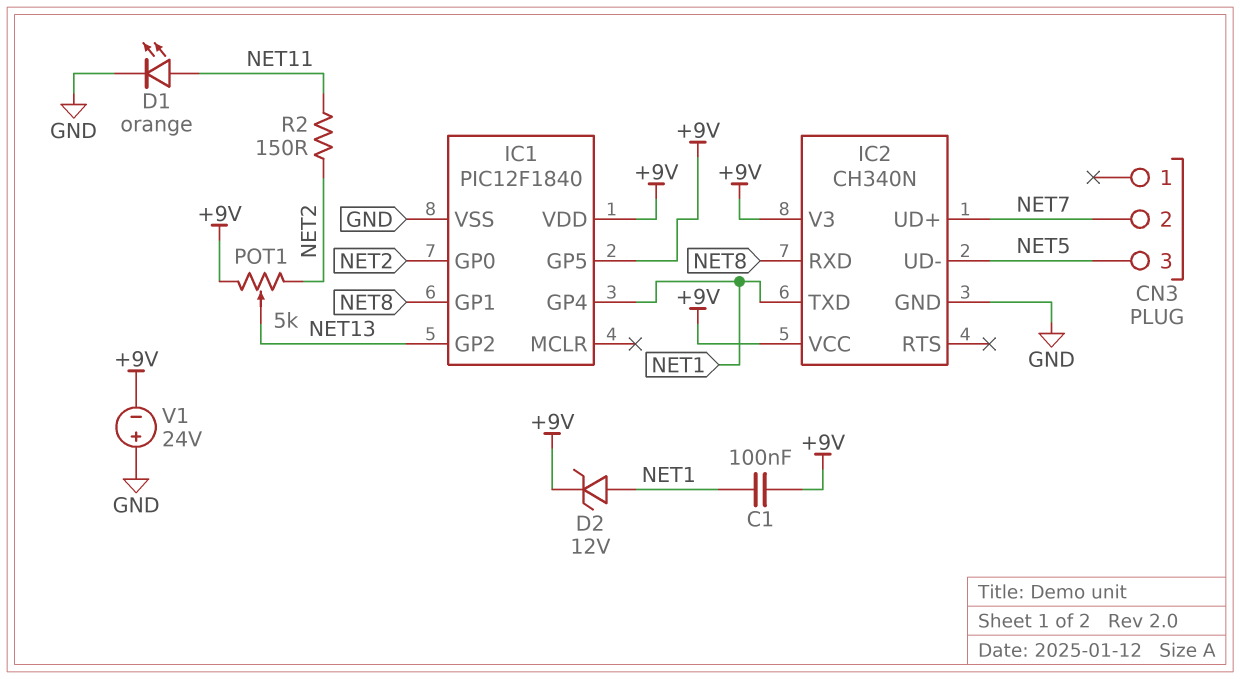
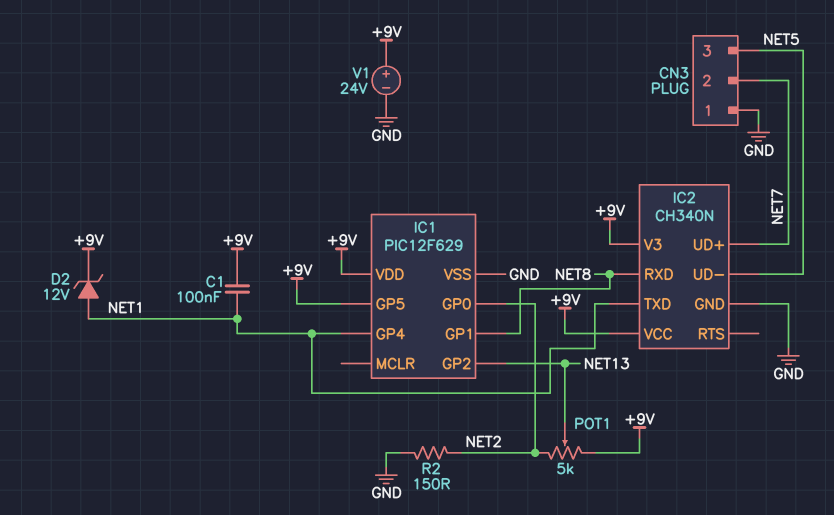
CN3 pin 1: none -> GND
D1: LED orange (A NET11, K GND) -> none
IC1: PIC12F1840 -> PIC12F629
R2: 150 (NET2, NET11) -> 150 (GND, NET2)
V1: 24V (plus GND, minus +9V) -> 24V (plus +9V, minus GND)

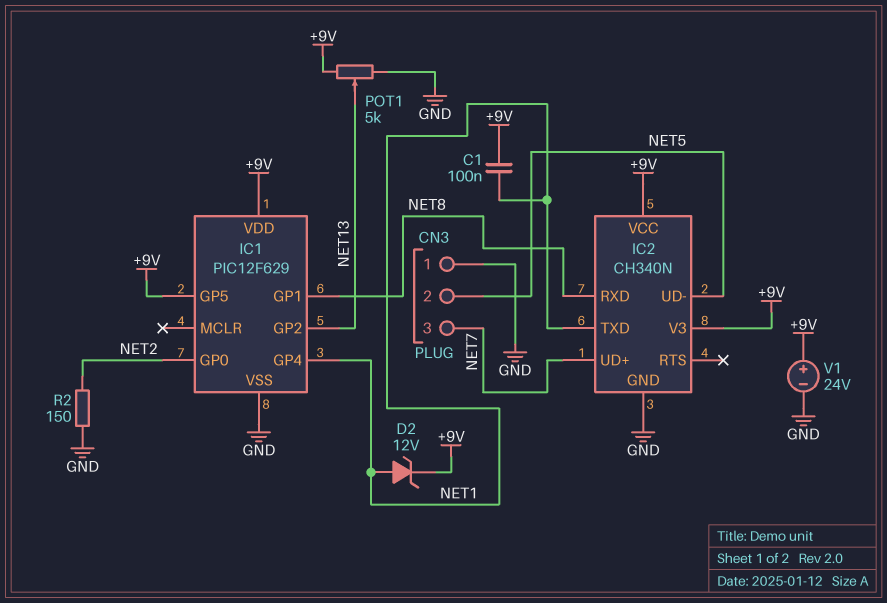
CN3 pin 2: NET7 -> NET5
CN3 pin 3: NET5 -> NET7
POT1: 5k (+9V, NET2, wiper NET13) -> 5k (+9V, GND, wiper NET13)

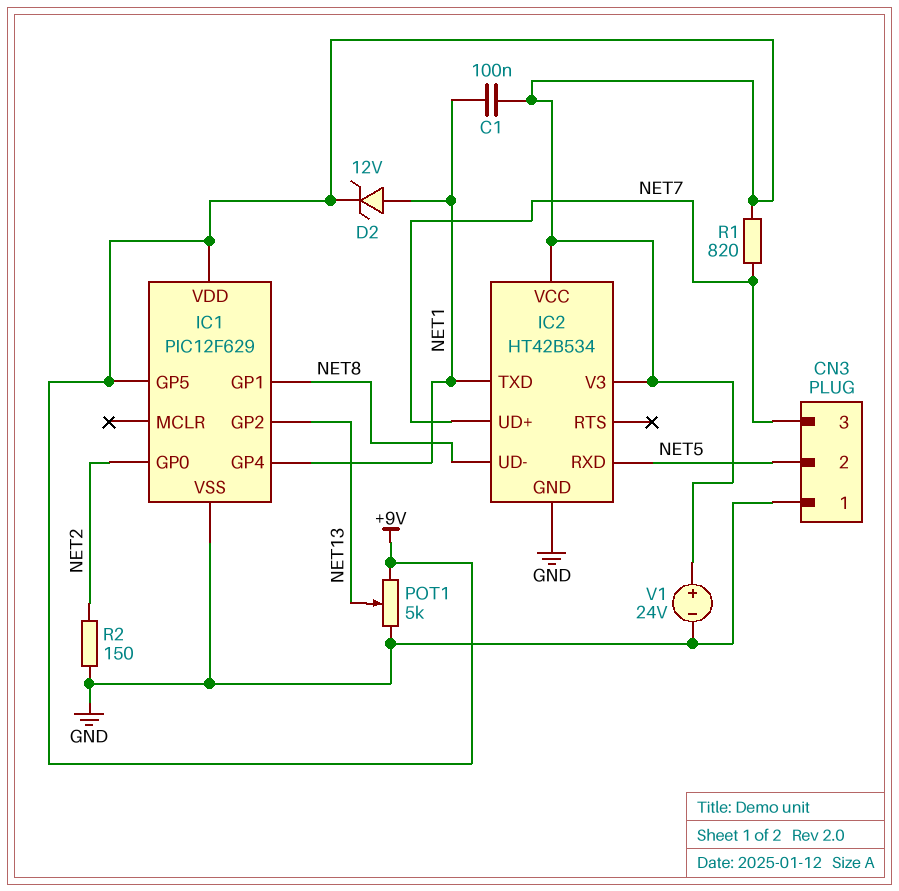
IC2: CH340N -> HT42B534
IC2 pin RXD: NET8 -> NET5
IC2 pin UD-: NET5 -> NET8
R1: none -> 820 (+9V, NET7)

